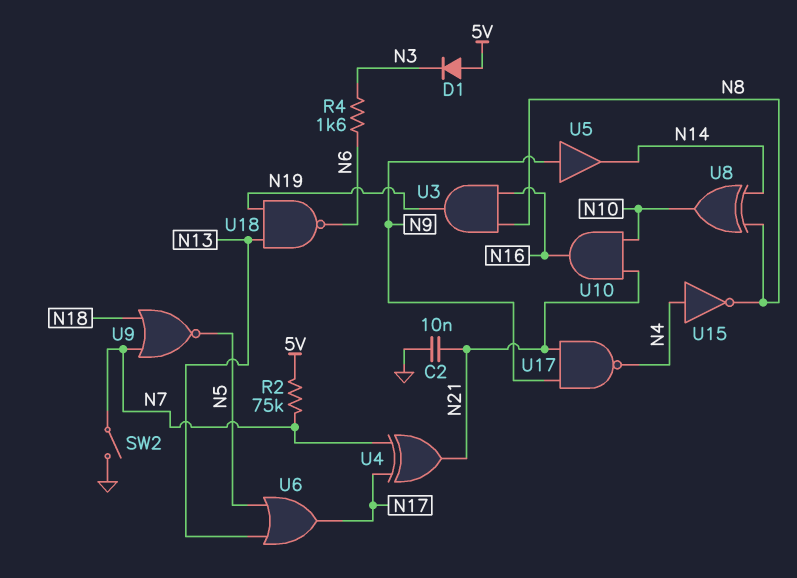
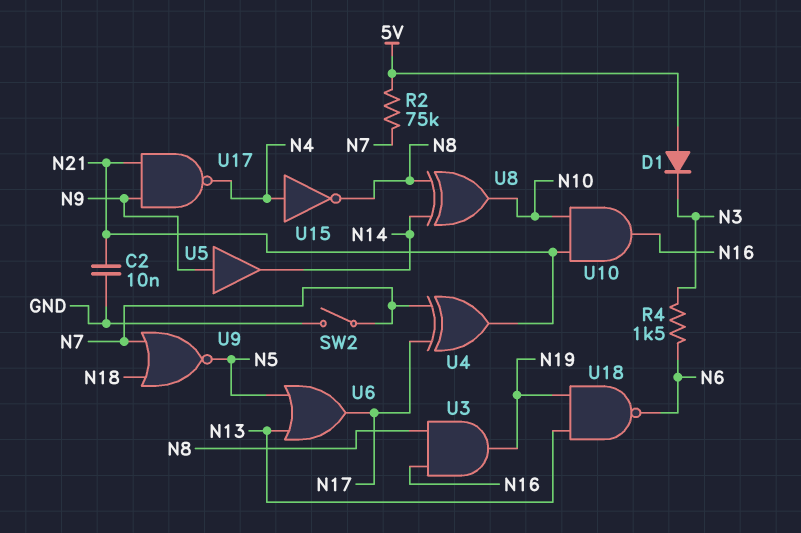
R4: 1.6k (N3, N6) -> 1.5k (N3, N6)

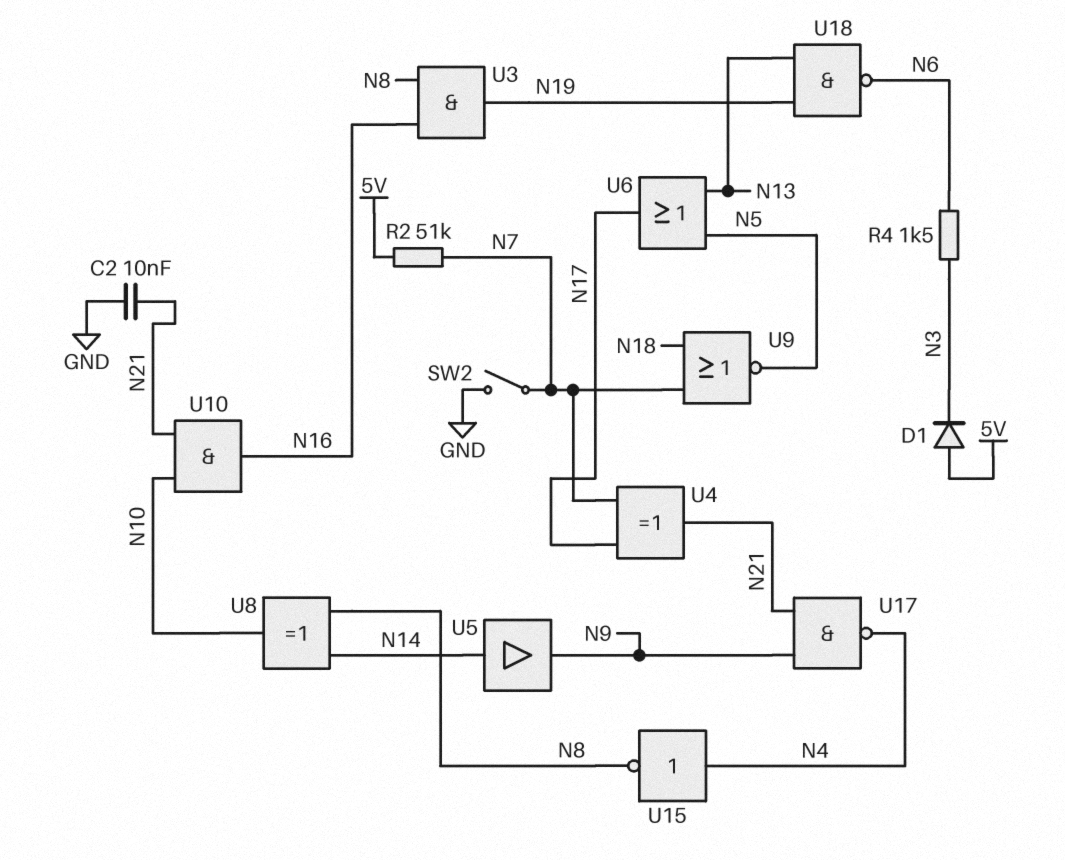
R2: 75k (5V, N7) -> 51k (5V, N7)
U5: buffer (in N9, out N14) -> buffer (in N14, out N9)

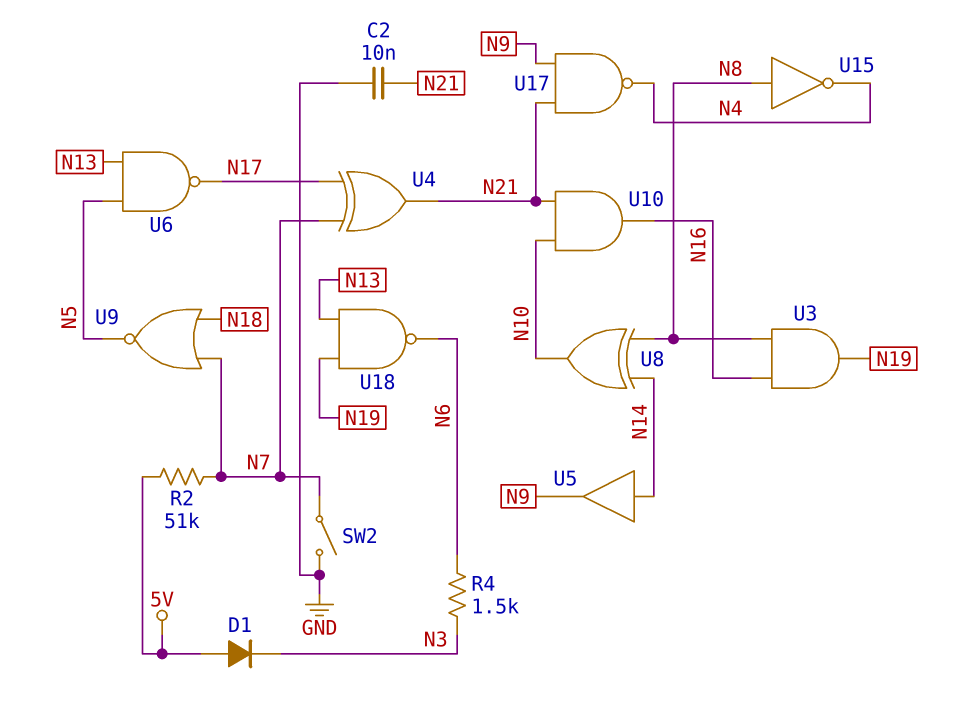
U6: OR (in N5, in N13, out N17) -> NAND (in N5, in N13, out N17)
U15: NOT (in N4, out N8) -> NOT (in N8, out N4)

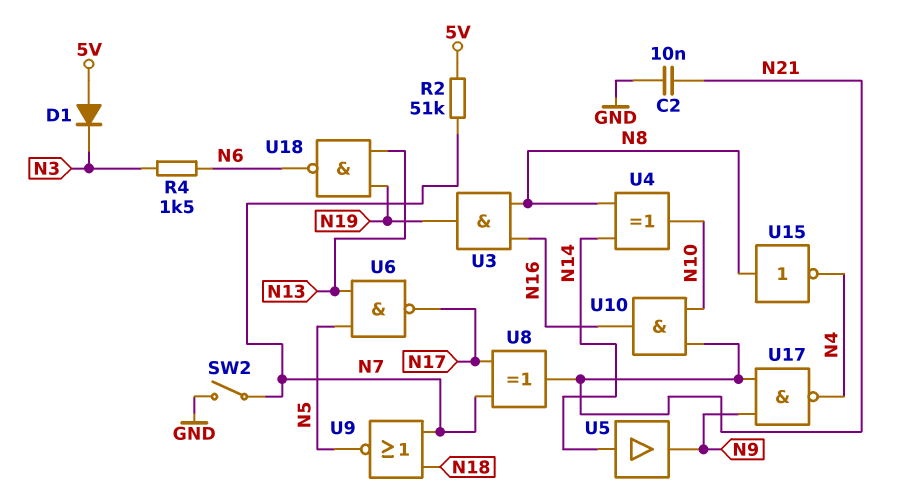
U4: XOR (in N7, in N17, out N21) -> XOR (in N8, in N14, out N10)
U8: XOR (in N8, in N14, out N10) -> XOR (in N7, in N17, out N21)

